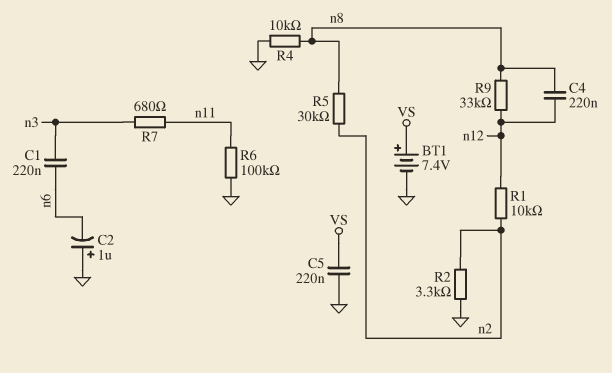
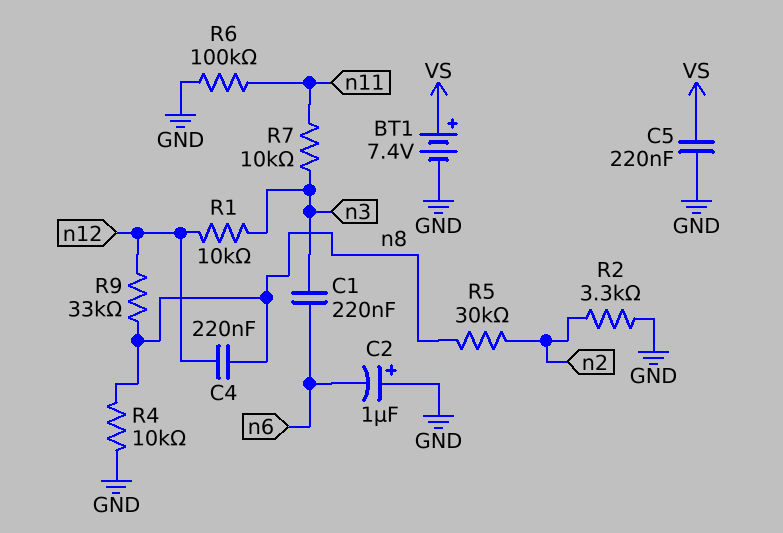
R1: 10k (n2, n12) -> 10k (n3, n12)
R7: 680 (n3, n11) -> 10k (n3, n11)

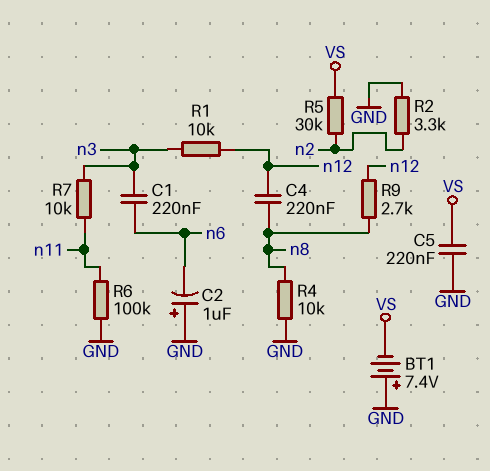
BT1: 7.4V (plus VS, minus GND) -> 7.4V (plus GND, minus VS)
R5: 30k (n2, n8) -> 30k (VS, n2)
R9: 33k (n8, n12) -> 2.7k (n8, n12)

